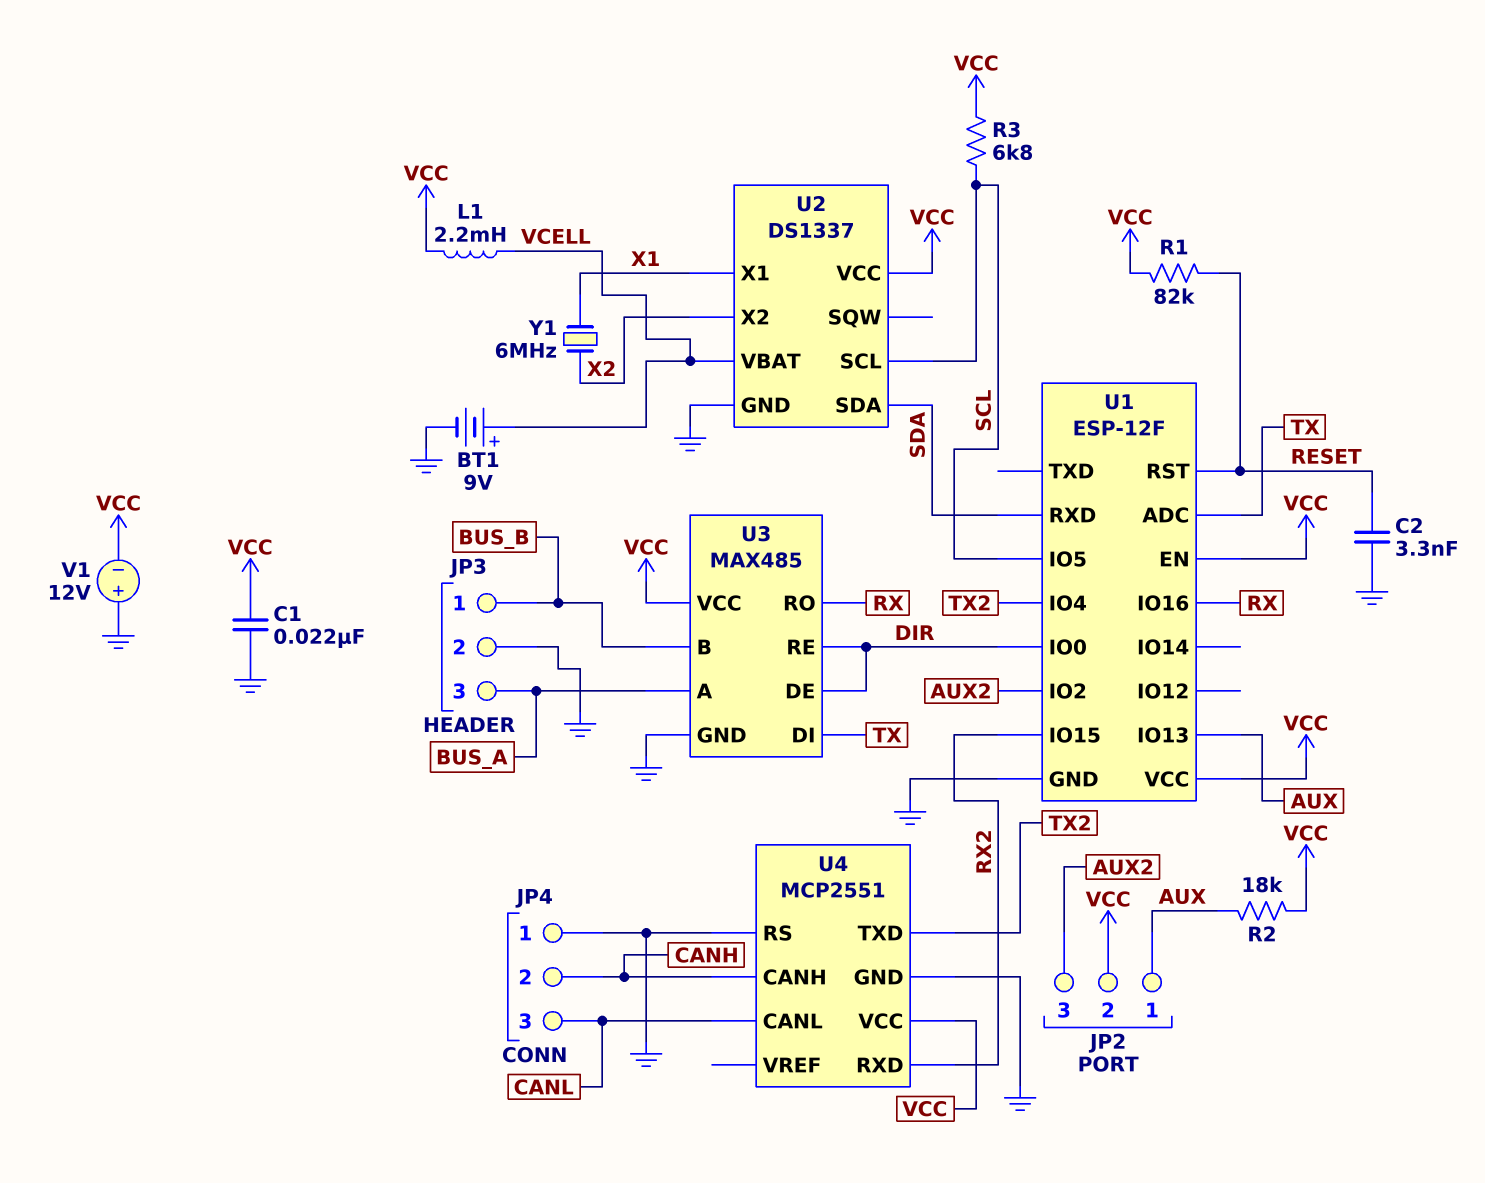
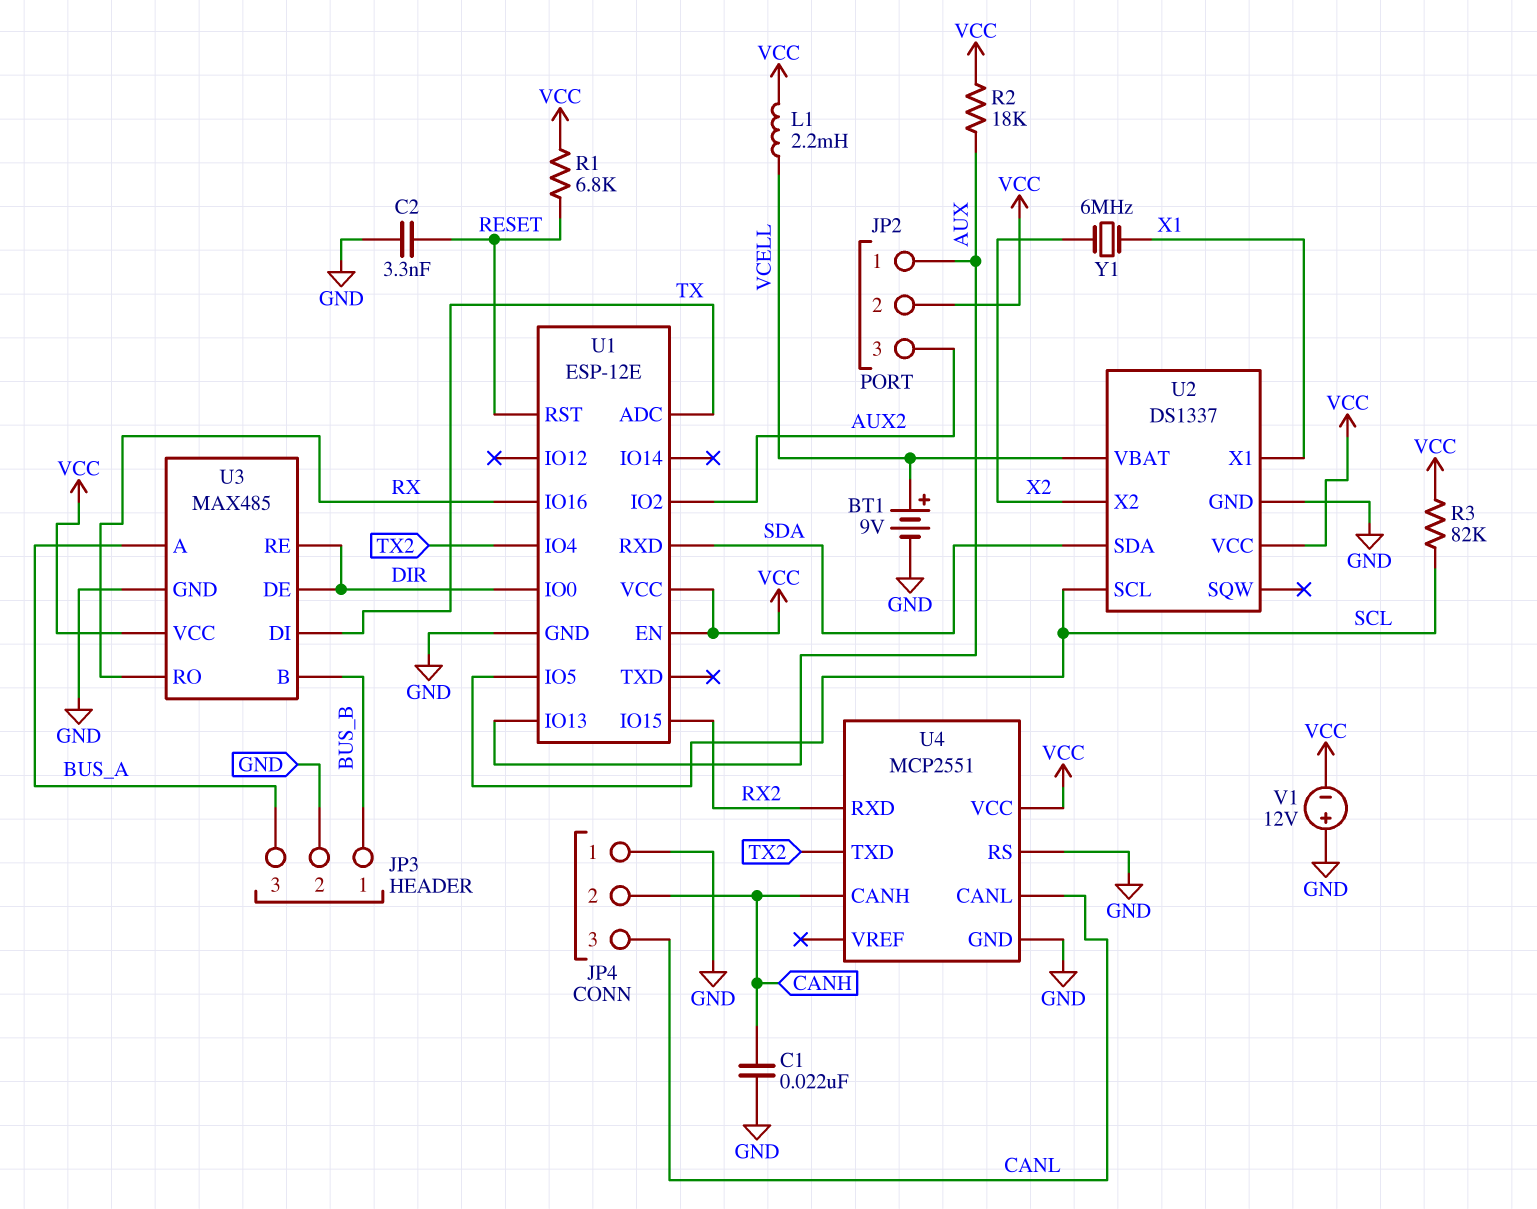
C1: 22nF (GND, VCC) -> 22nF (CANH, GND)
R1: 82k (RESET, VCC) -> 6.8k (RESET, VCC)
R3: 6.8k (SCL, VCC) -> 82k (SCL, VCC)
U1: ESP-12F -> ESP-12E

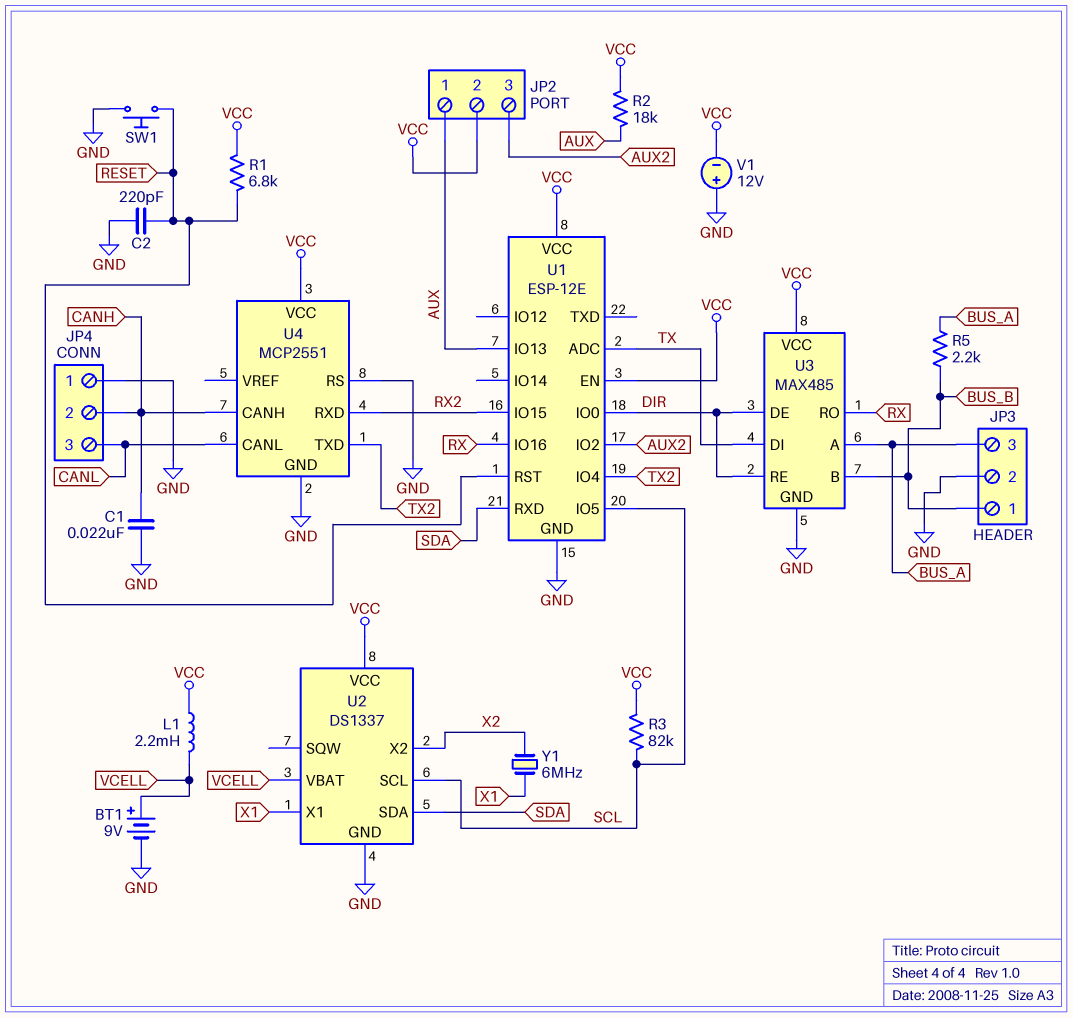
C2: 3.3nF (GND, RESET) -> 220pF (GND, RESET)
R5: none -> 2.2k (BUS_A, BUS_B)
SW1: none -> button (GND, RESET)

